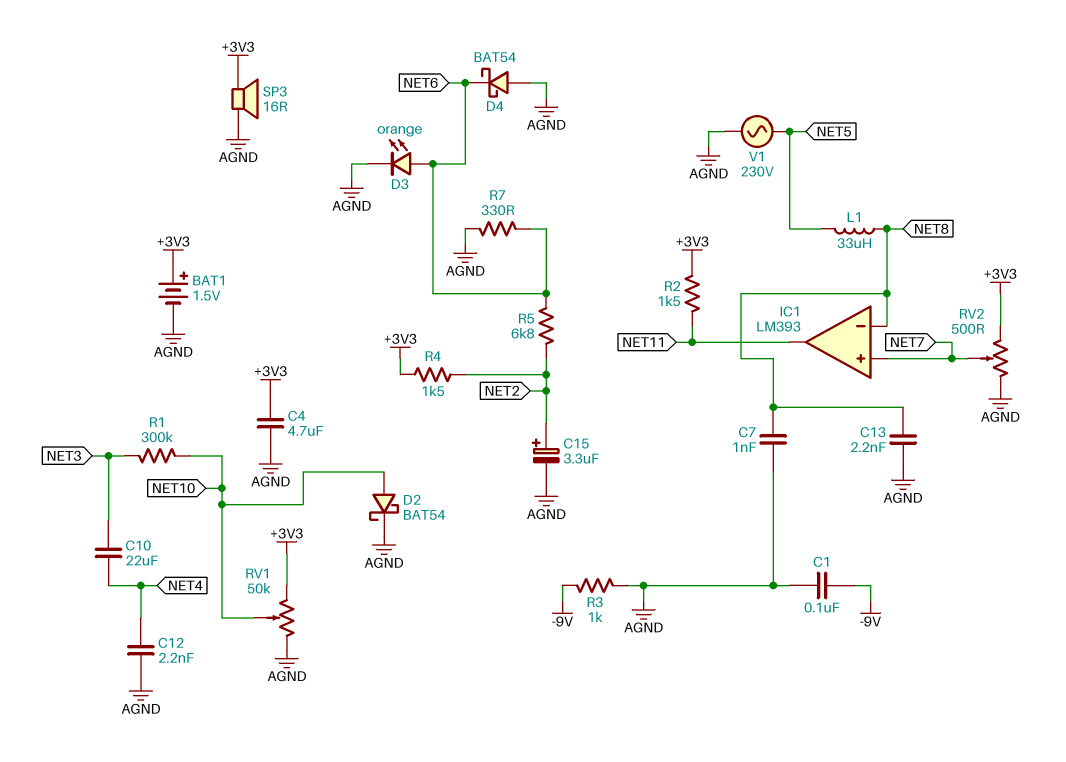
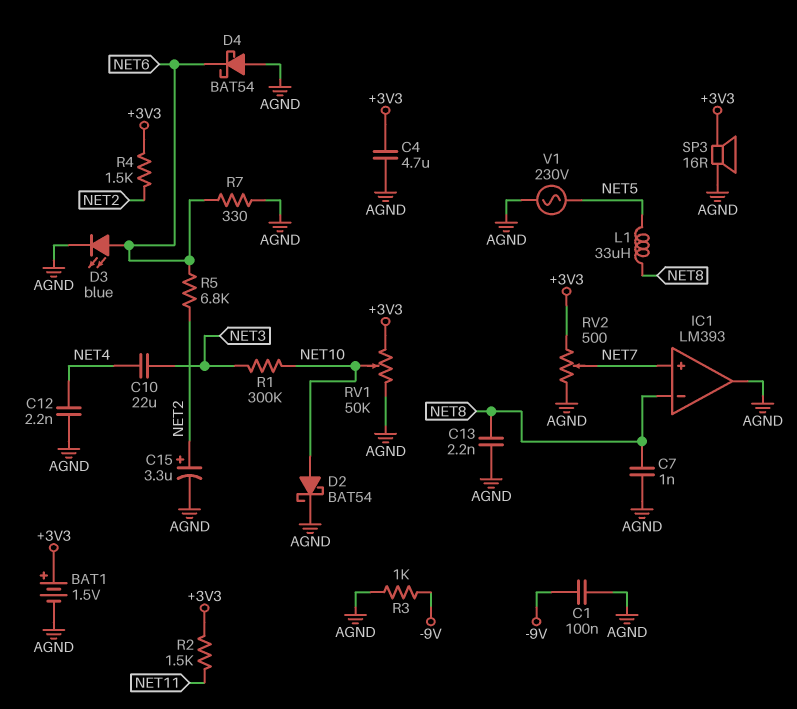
D3: LED orange (A NET6, K AGND) -> LED blue (A NET6, K AGND)
IC1 pin out: NET11 -> AGND

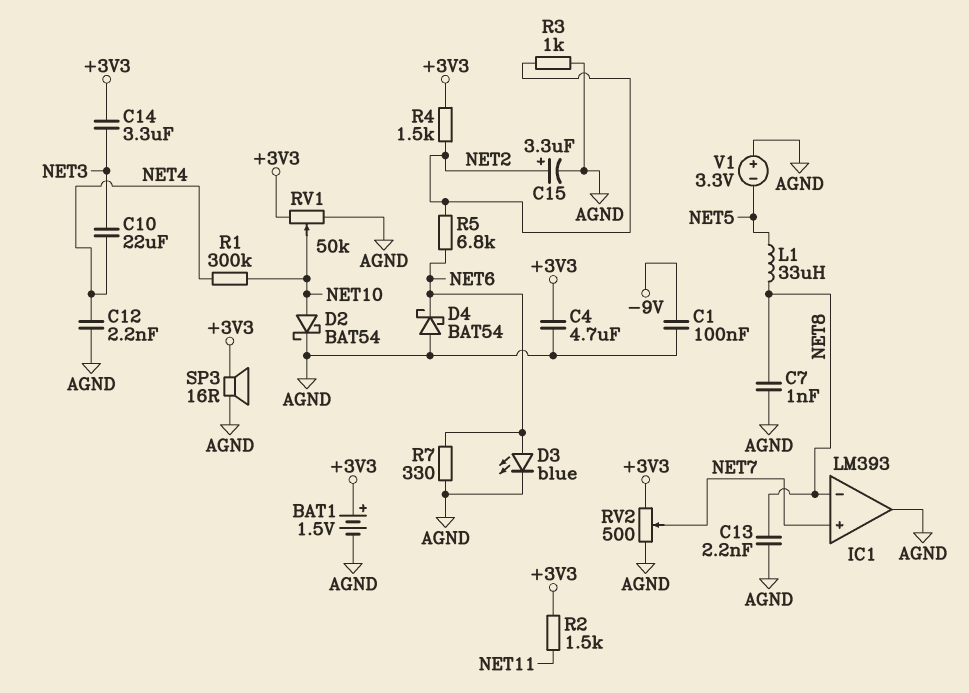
C14: none -> 3.3uF (+3V3, NET3)
R1: 300k (NET3, NET10) -> 300k (NET4, NET10)
R3: 1k (-9V, AGND) -> 1k (AGND, NET2)
V1: AC 230V (AGND, NET5) -> 3.3V (plus AGND, minus NET5)

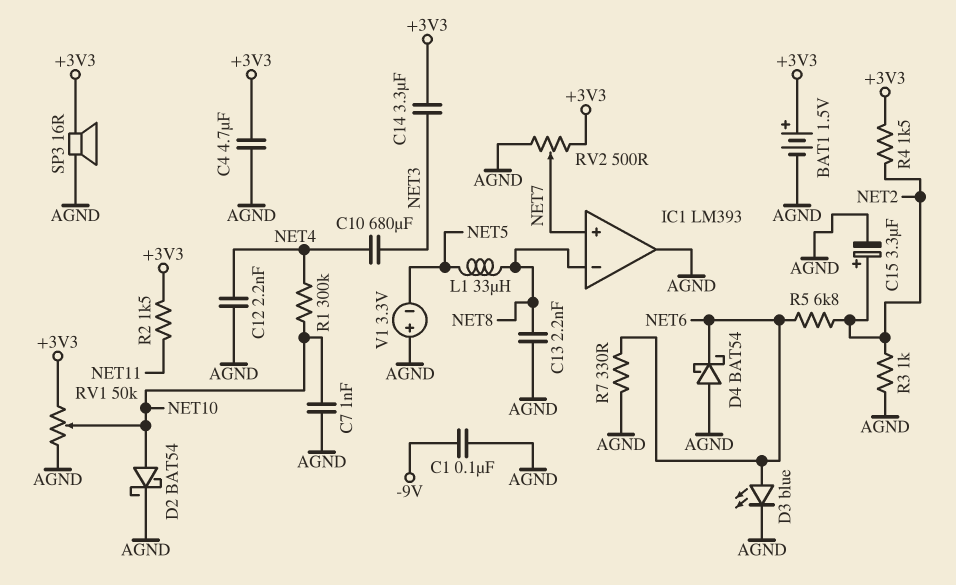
C7: 1nF (AGND, NET8) -> 1nF (AGND, NET10)
C10: 22uF (NET3, NET4) -> 680uF (NET3, NET4)

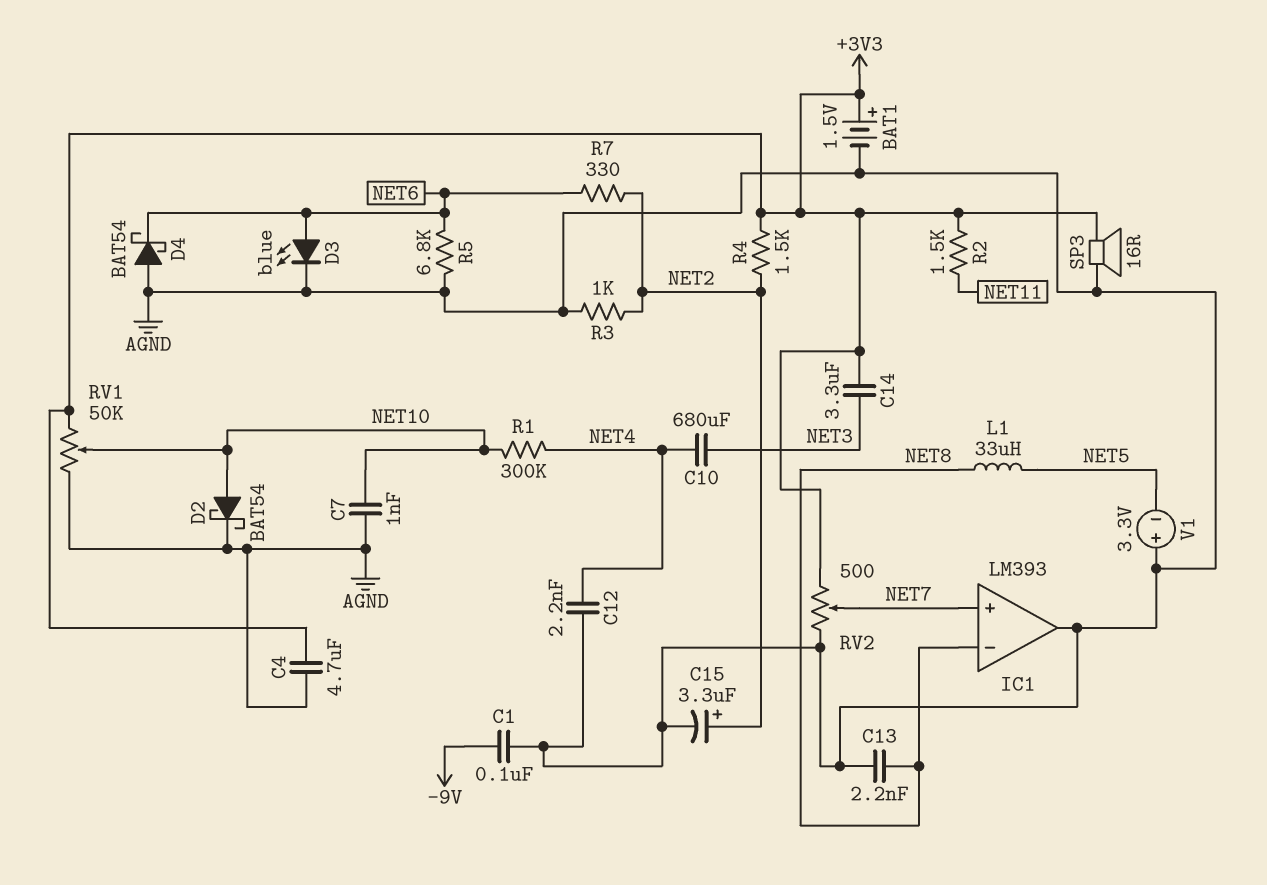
R5: 6.8k (NET2, NET6) -> 6.8k (AGND, NET6)
R7: 330 (AGND, NET6) -> 330 (NET2, NET6)

